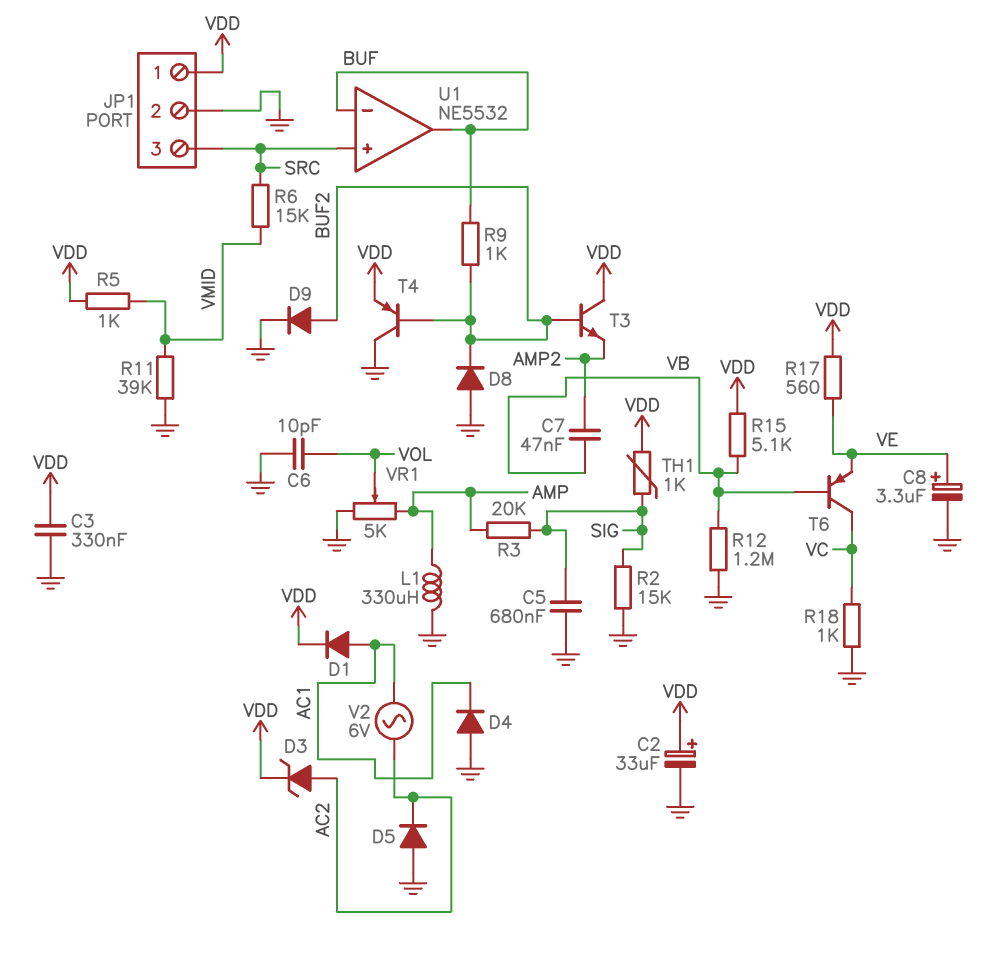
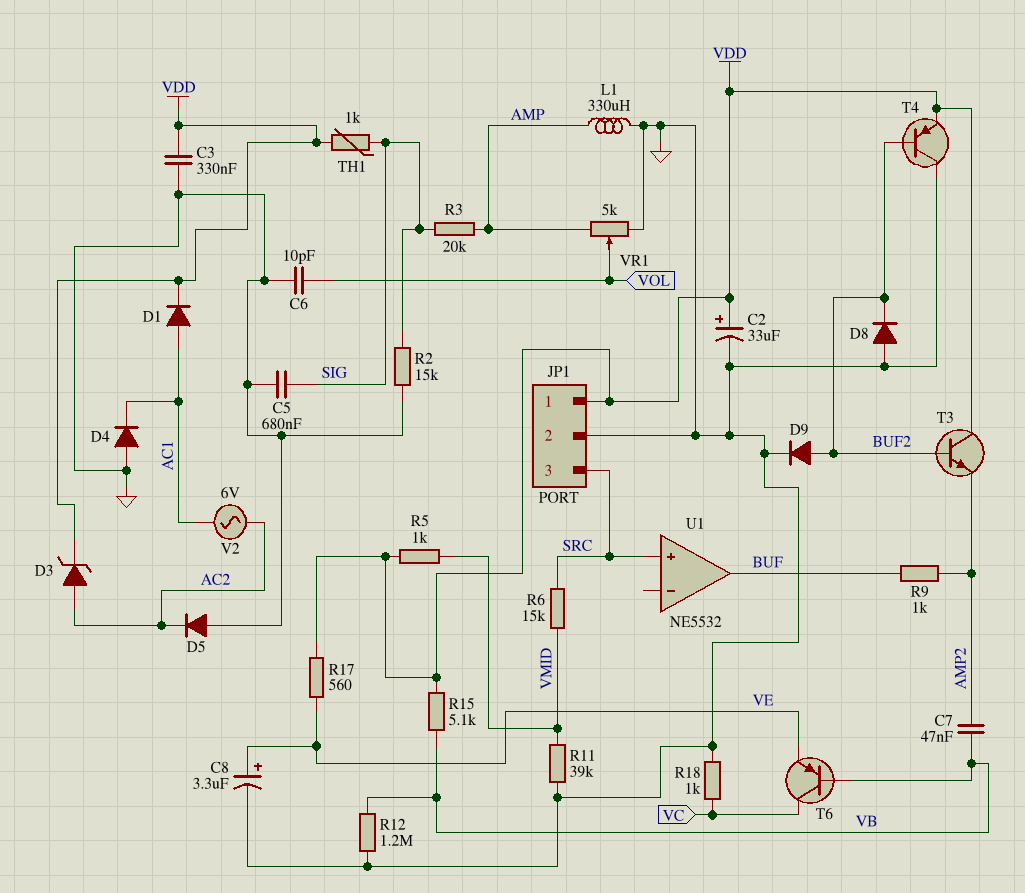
R9: 1k (BUF, BUF2) -> 1k (AMP2, BUF)
U1 pin in-: BUF -> none

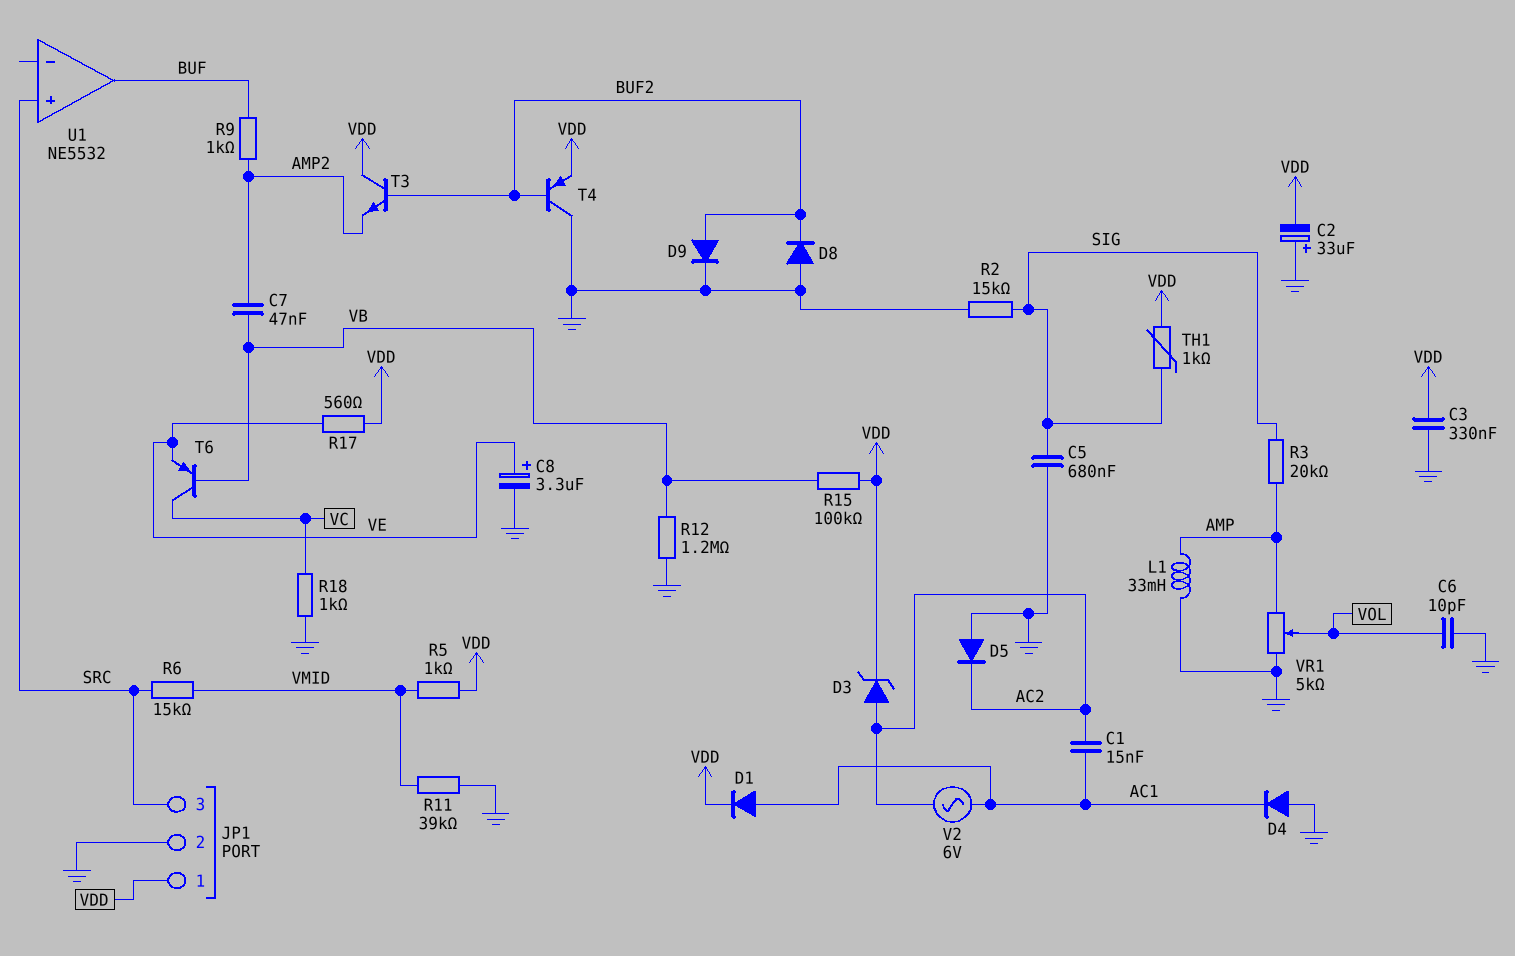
C1: none -> 15nF (AC1, AC2)
C2: 33uF (plus VDD, minus GND) -> 33uF (plus GND, minus VDD)
L1: 330uH (AMP, GND) -> 33mH (AMP, GND)
R15: 5.1k (VB, VDD) -> 100k (VB, VDD)

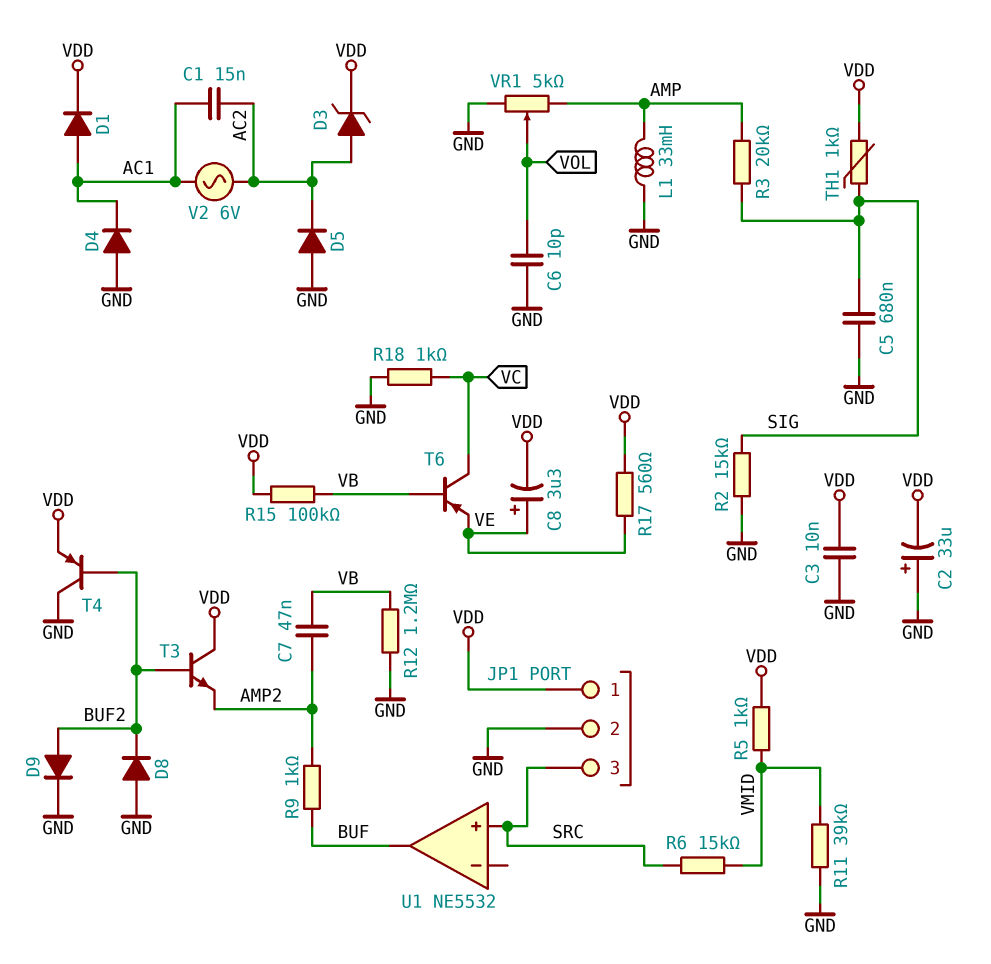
C3: 330nF (GND, VDD) -> 10nF (GND, VDD)
C8: 3.3uF (plus VE, minus GND) -> 3.3uF (plus VE, minus VDD)

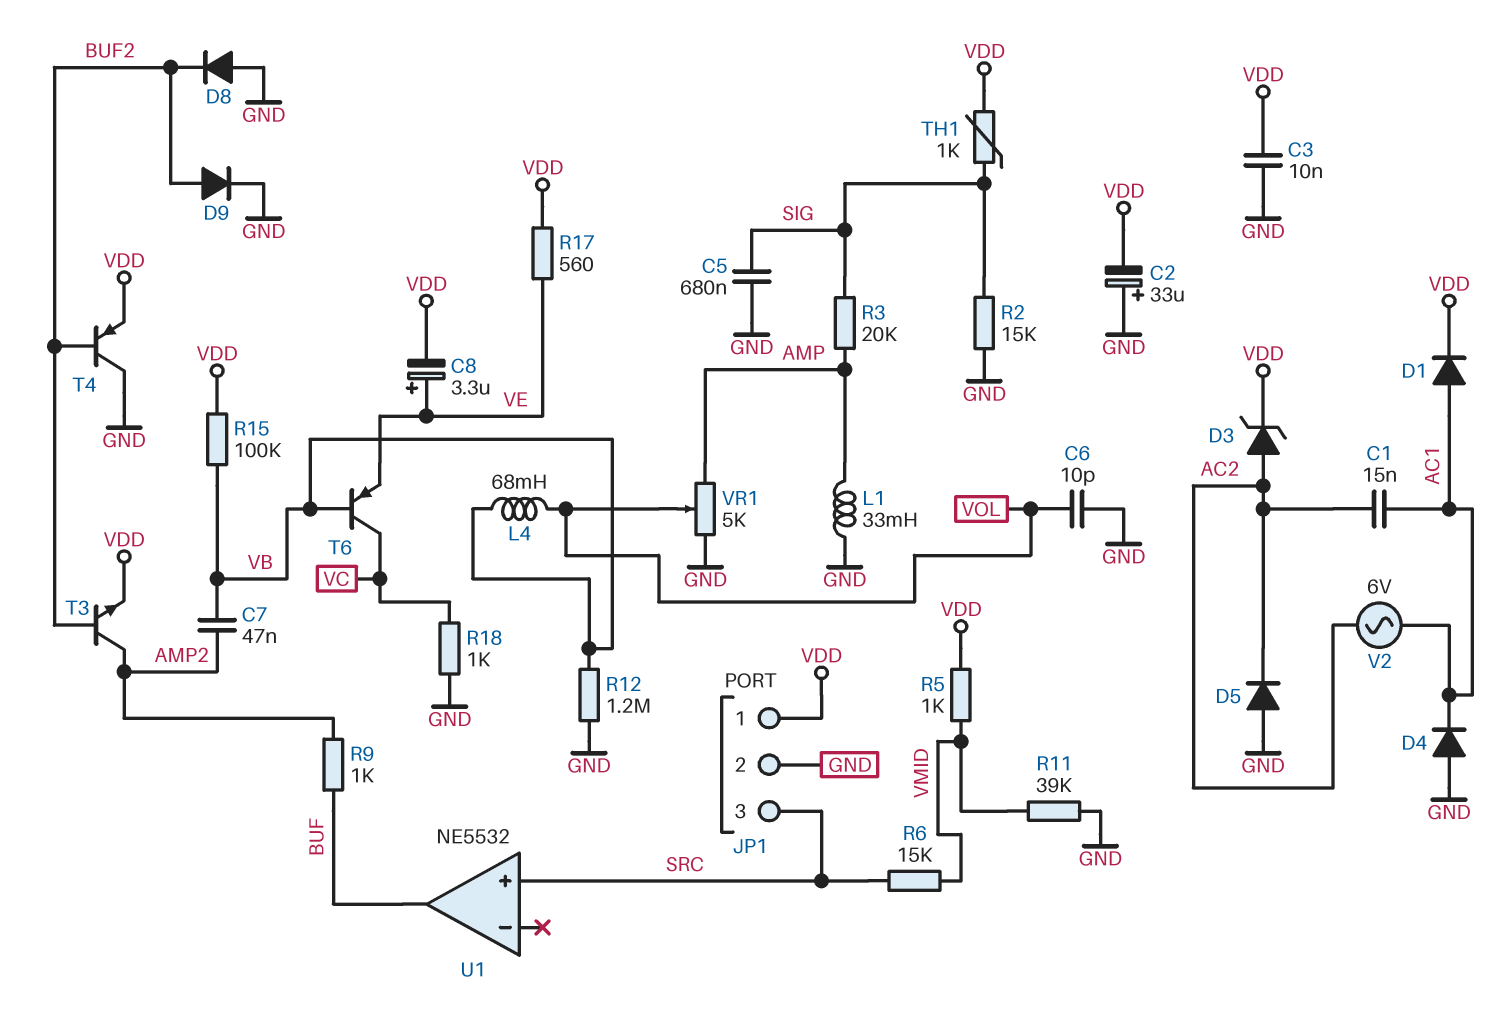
L4: none -> 68mH (VB, VOL)
T3: NPN (B BUF2, C VDD, E AMP2) -> NPN (B BUF2, C AMP2, E VDD)

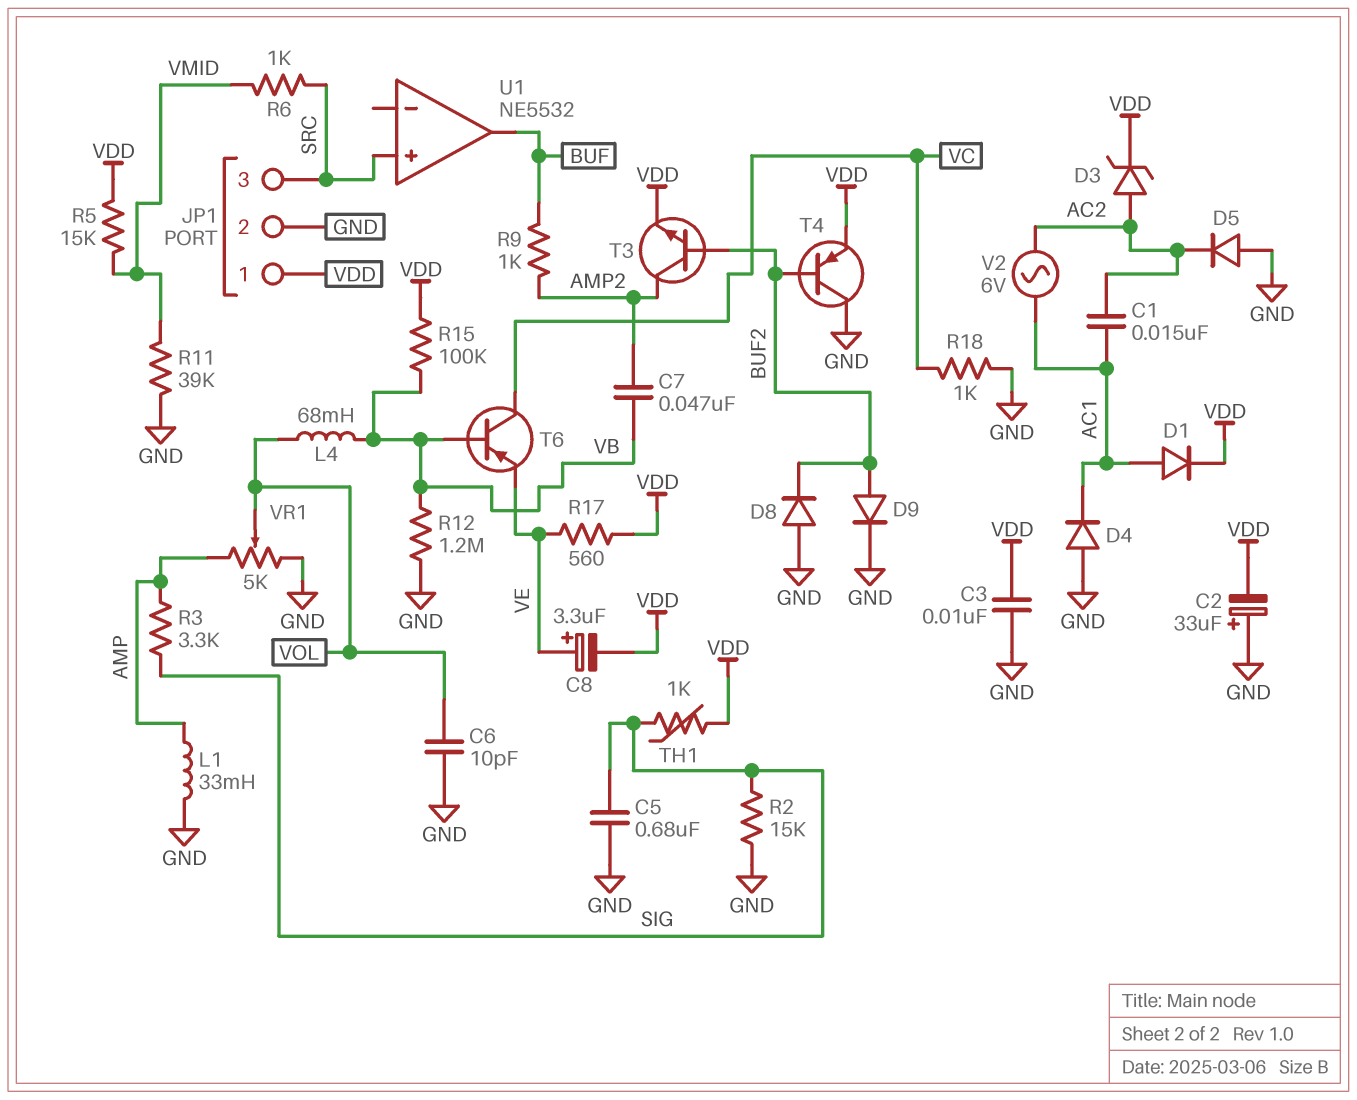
R3: 20k (AMP, SIG) -> 3.3k (AMP, SIG)
R5: 1k (VDD, VMID) -> 15k (VDD, VMID)
R6: 15k (SRC, VMID) -> 1k (SRC, VMID)

